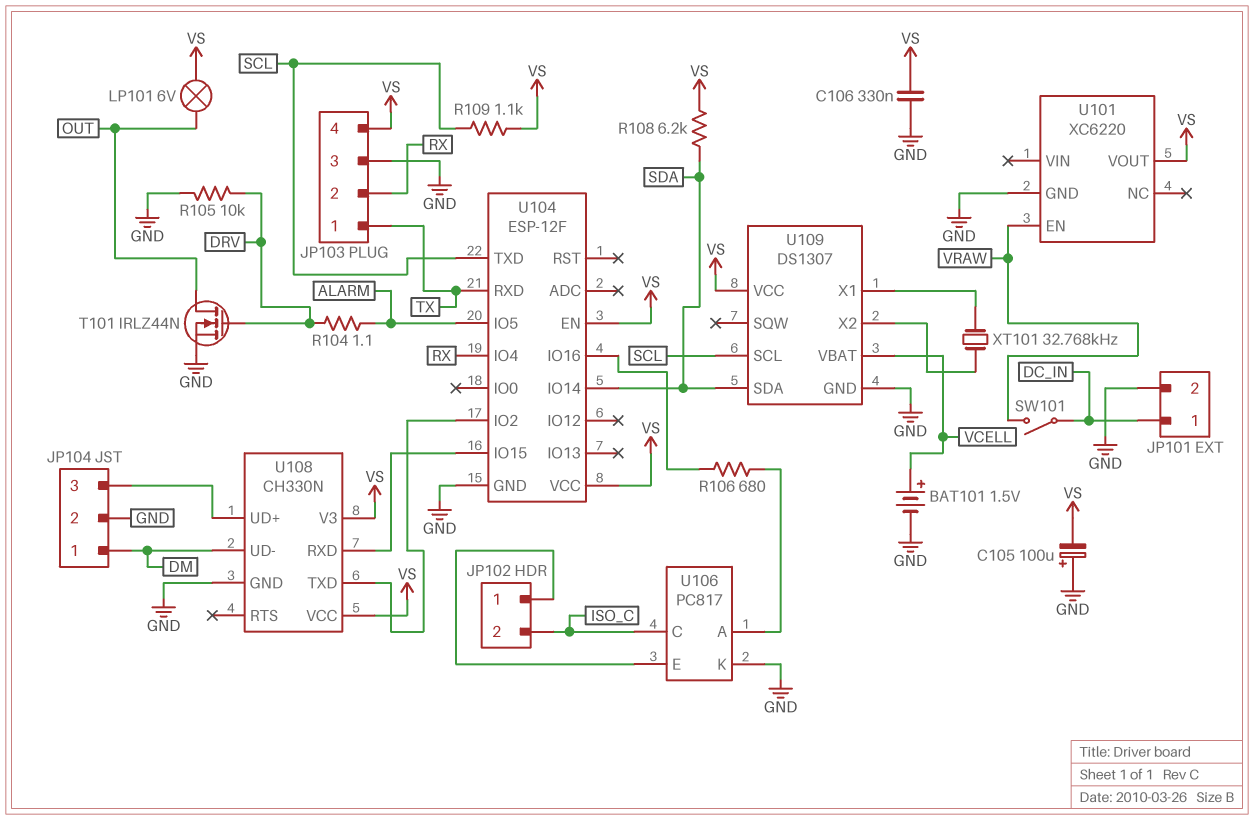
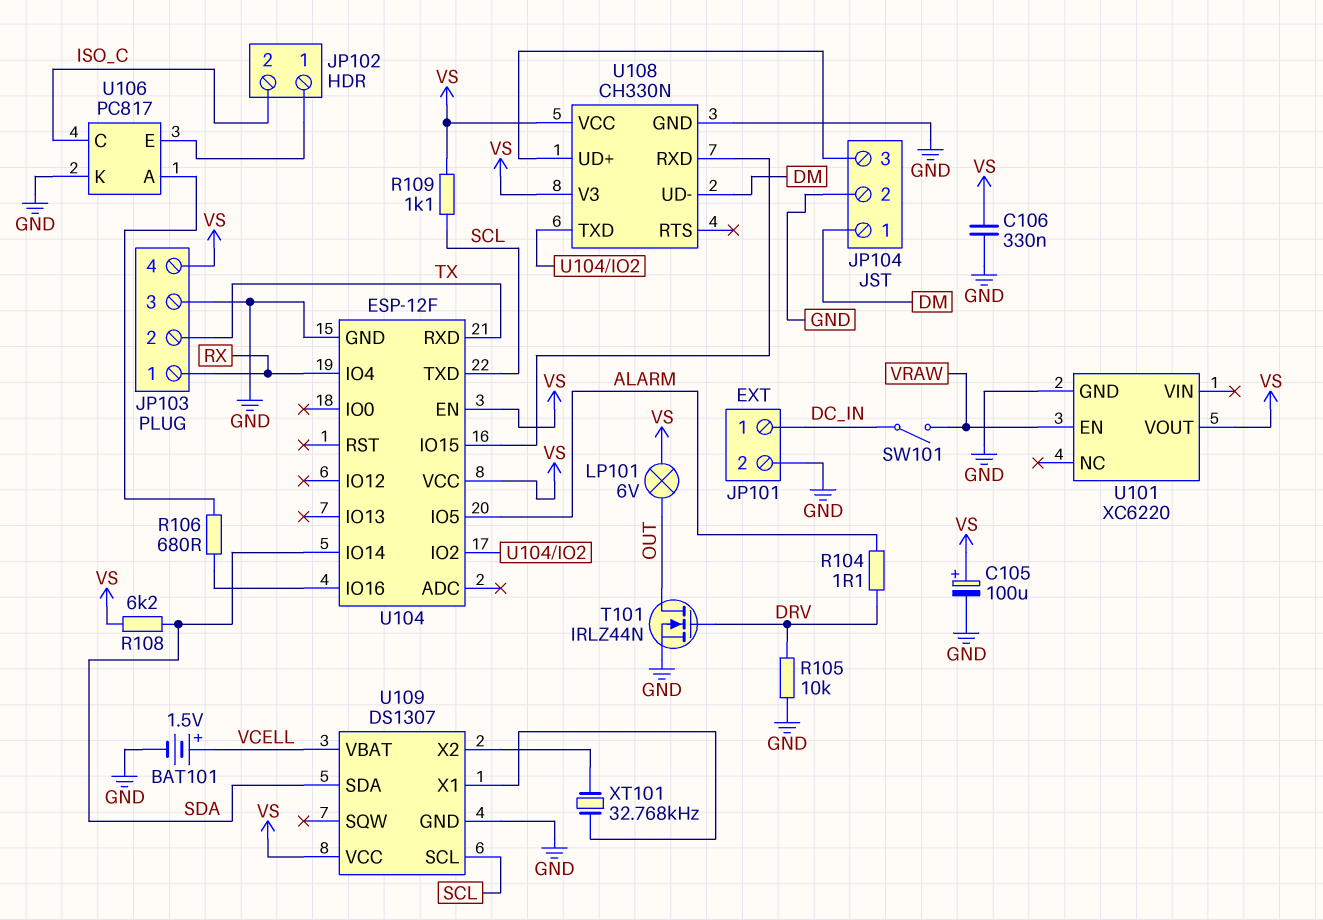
C105: 100uF (plus GND, minus VS) -> 100uF (plus VS, minus GND)
JP103 pin 1: TX -> RX
JP103 pin 2: RX -> TX

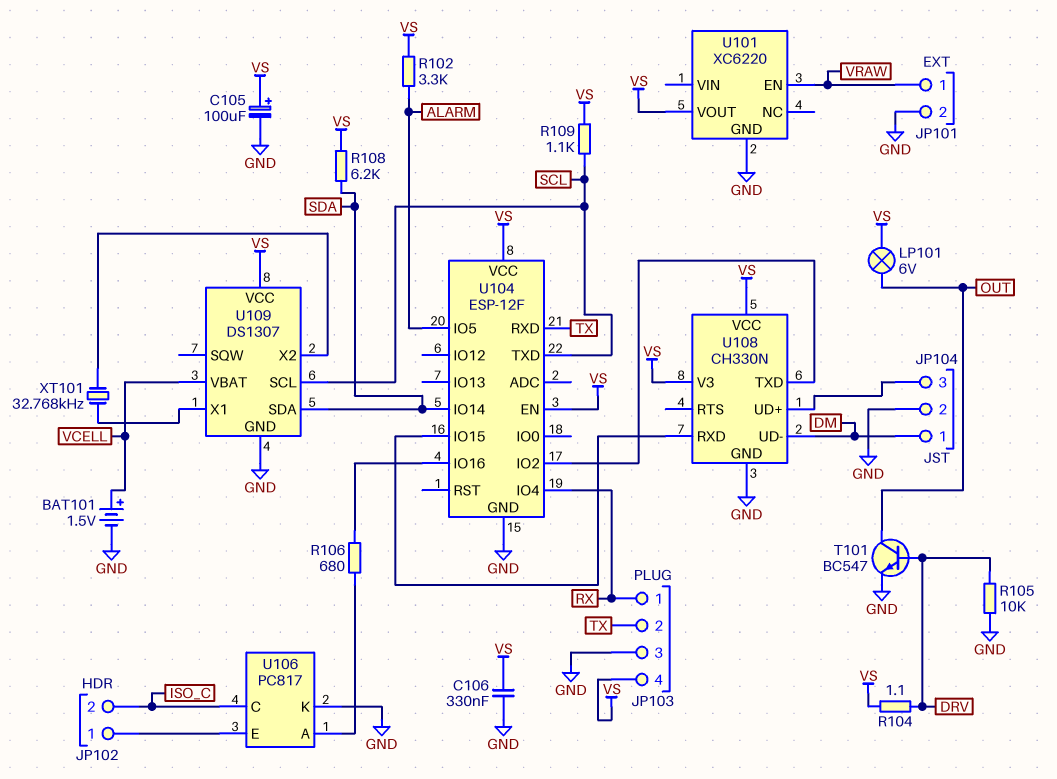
JP101 pin 1: DC_IN -> VRAW
R102: none -> 3.3k (ALARM, VS)
R104: 1.1 (ALARM, DRV) -> 1.1 (DRV, VS)
SW101: switch (DC_IN, VRAW) -> none
T101: NMOS IRLZ44N (G DRV, D OUT, S GND) -> NPN BC547 (B DRV, C OUT, E GND)

